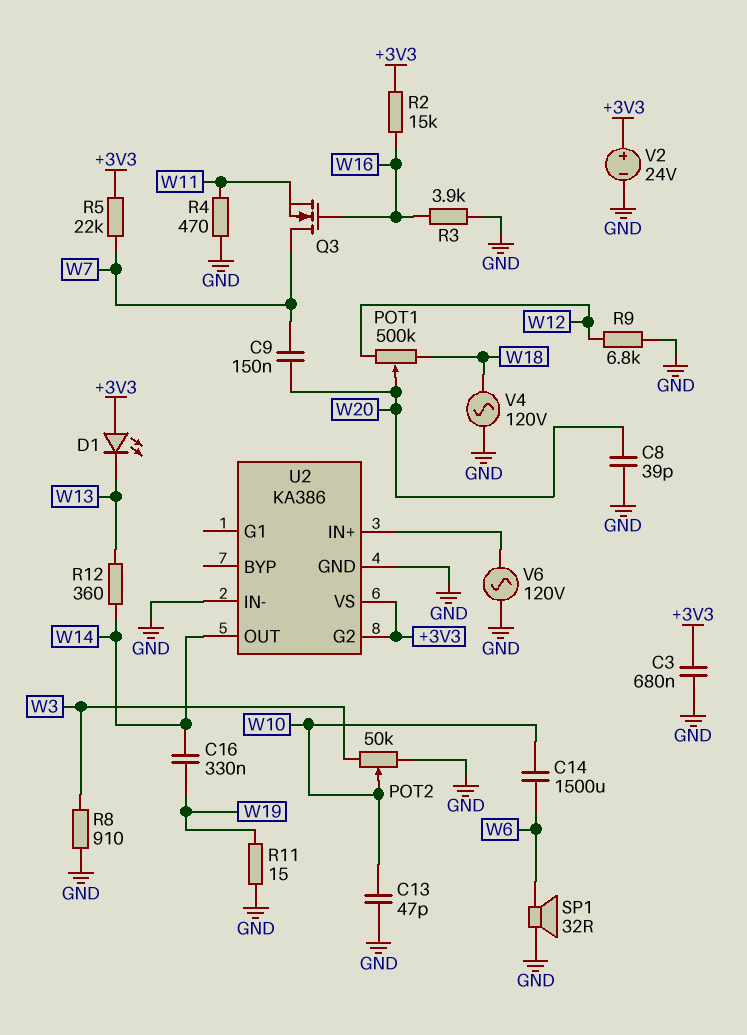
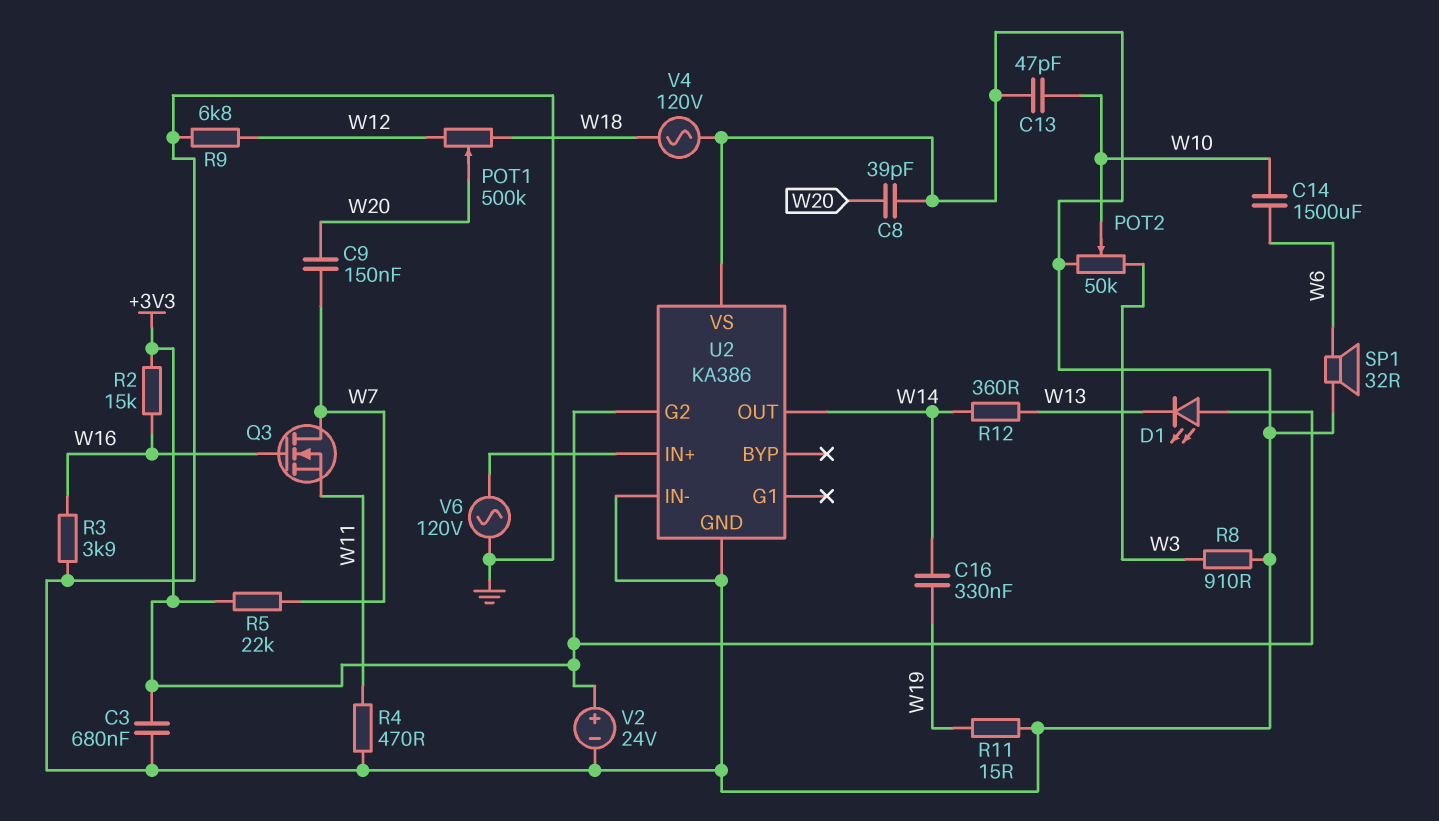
U2 pin VS: +3V3 -> GND

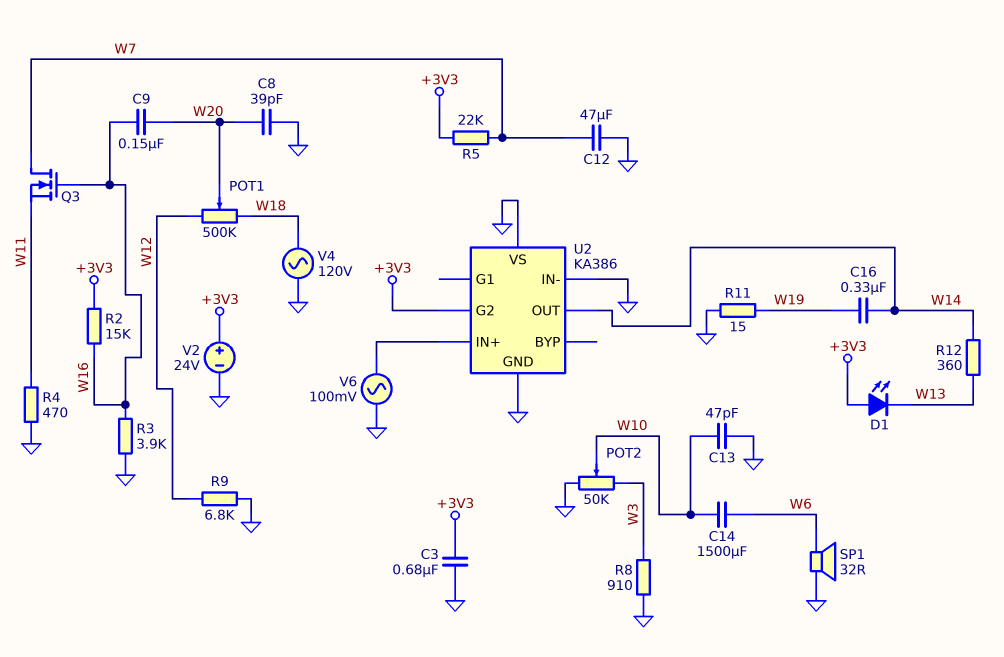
C9: 150nF (W7, W20) -> 150nF (W16, W20)
C12: none -> 47uF (GND, W7)
V6: AC 120V (GND, U2/IN+) -> AC 100mV (GND, U2/IN+)

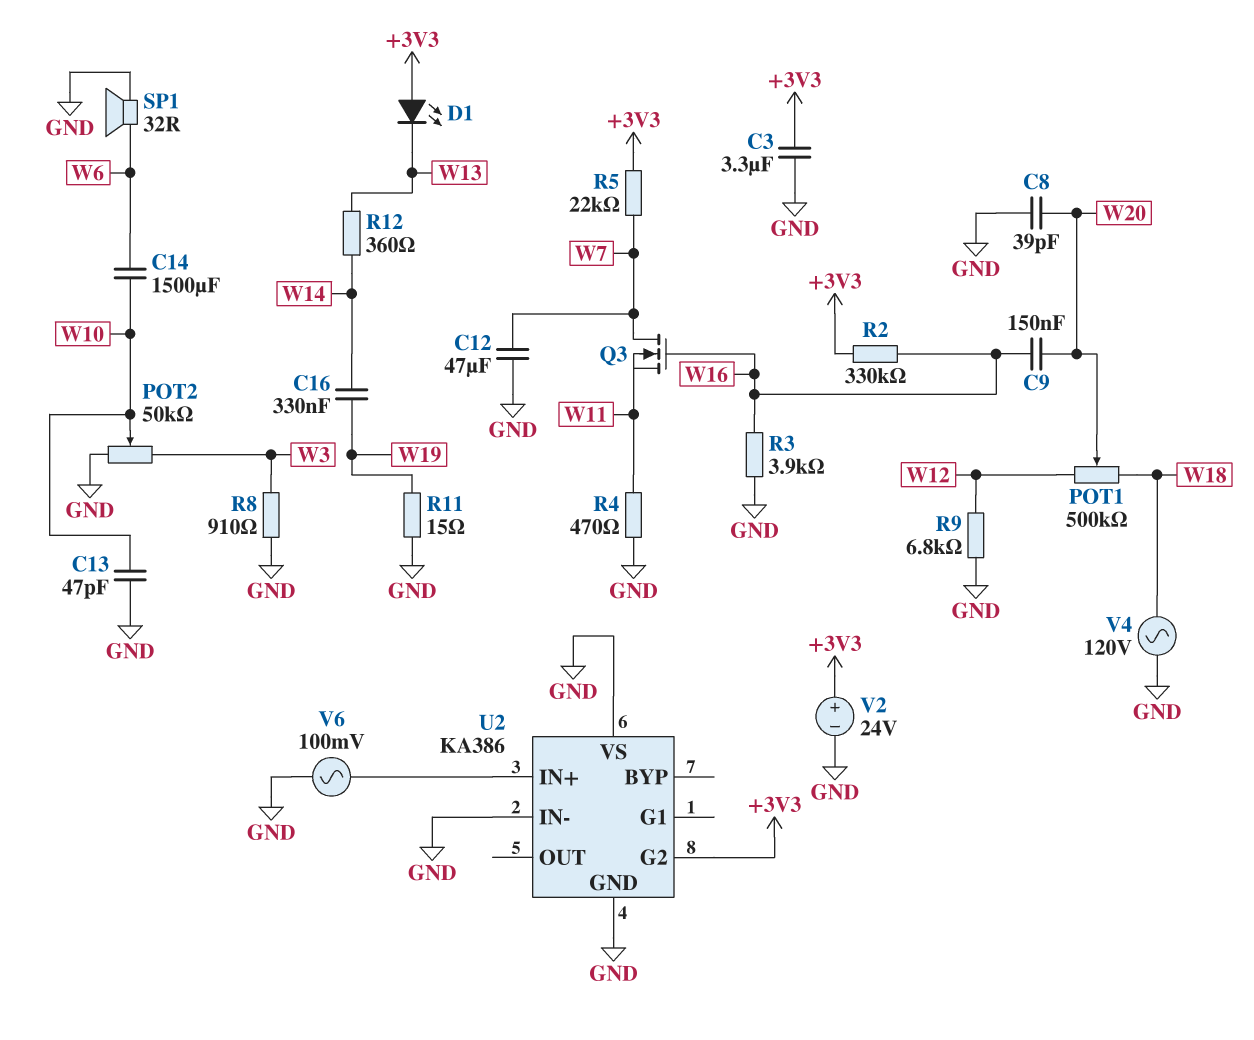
C3: 680nF (+3V3, GND) -> 3.3uF (+3V3, GND)
R2: 15k (+3V3, W16) -> 330k (+3V3, W16)
U2 pin OUT: W14 -> none

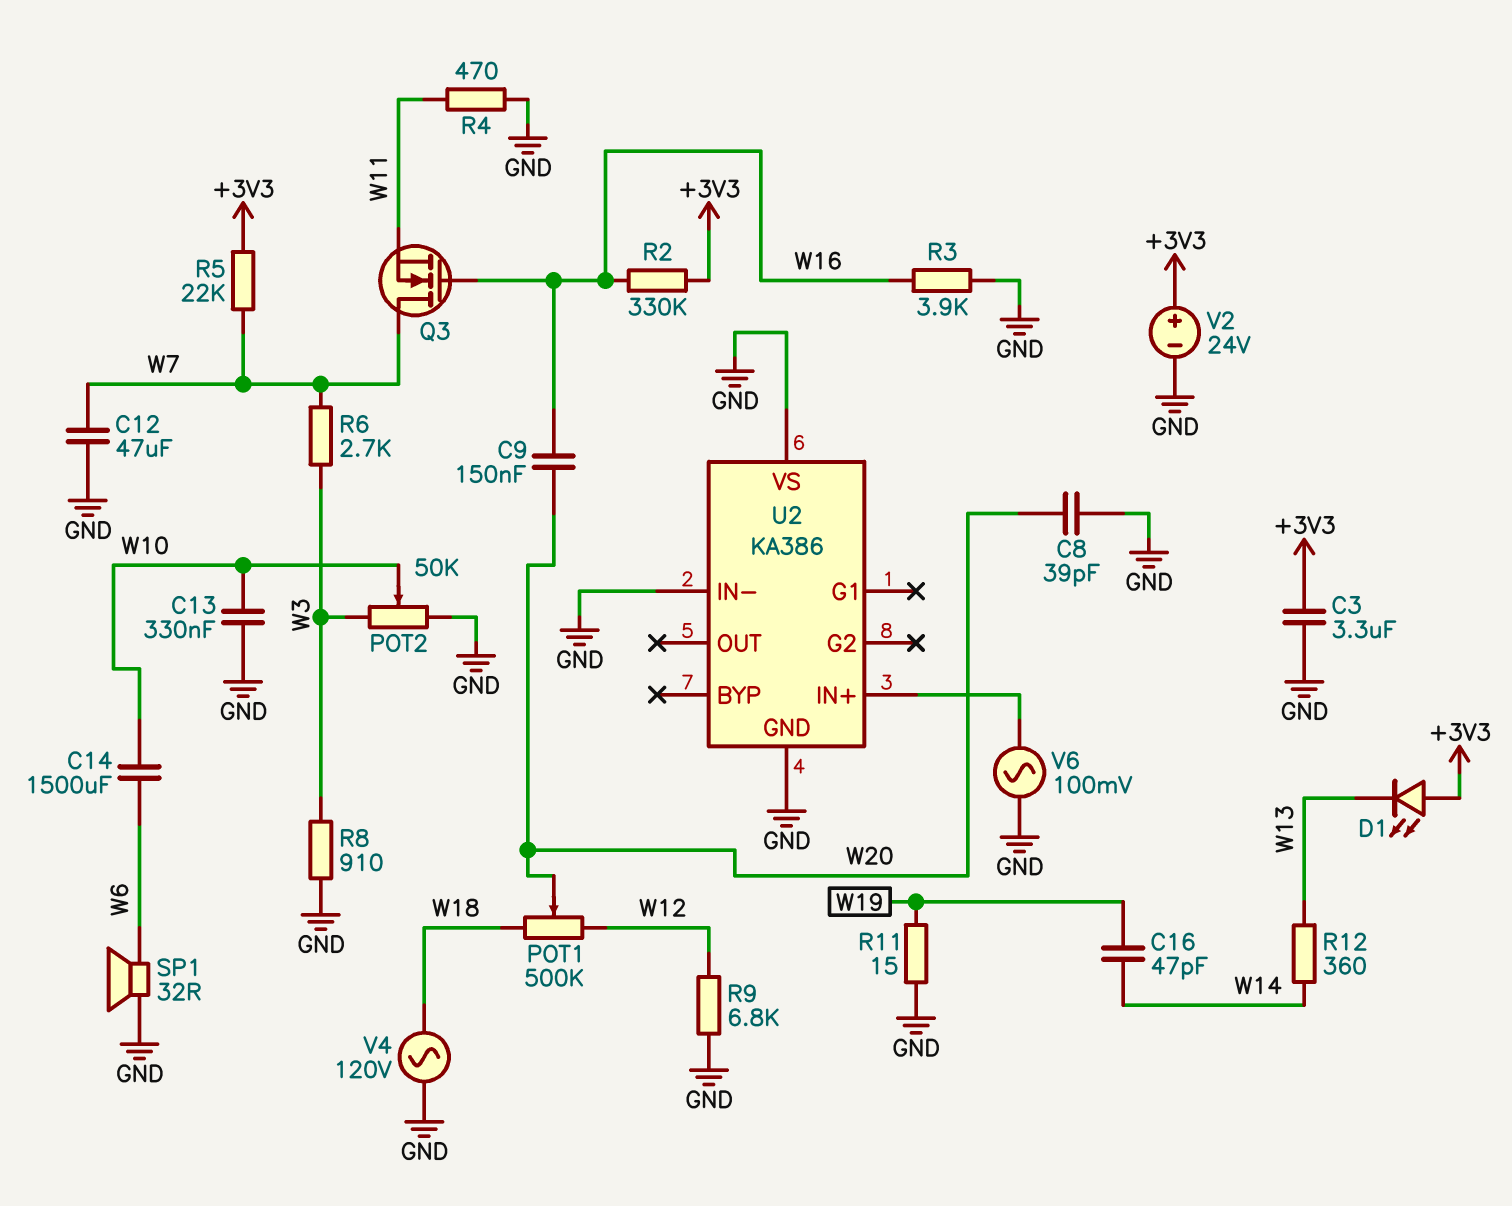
C13: 47pF (GND, W10) -> 330nF (GND, W10)
C16: 330nF (W14, W19) -> 47pF (W14, W19)
R6: none -> 2.7k (W3, W7)
U2 pin G2: +3V3 -> none

